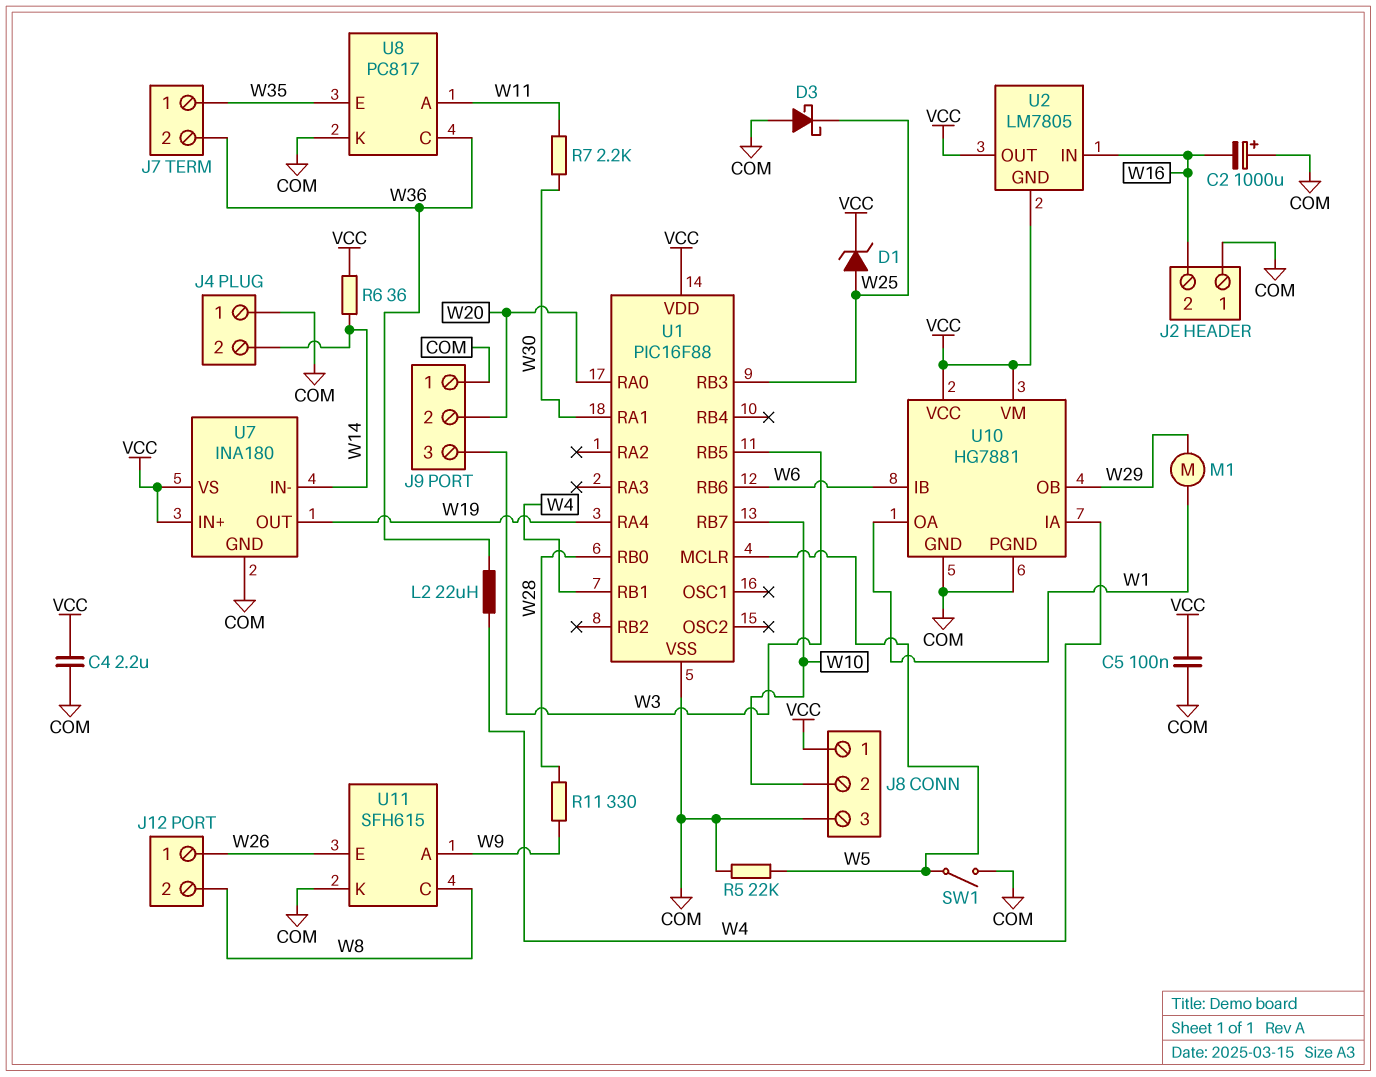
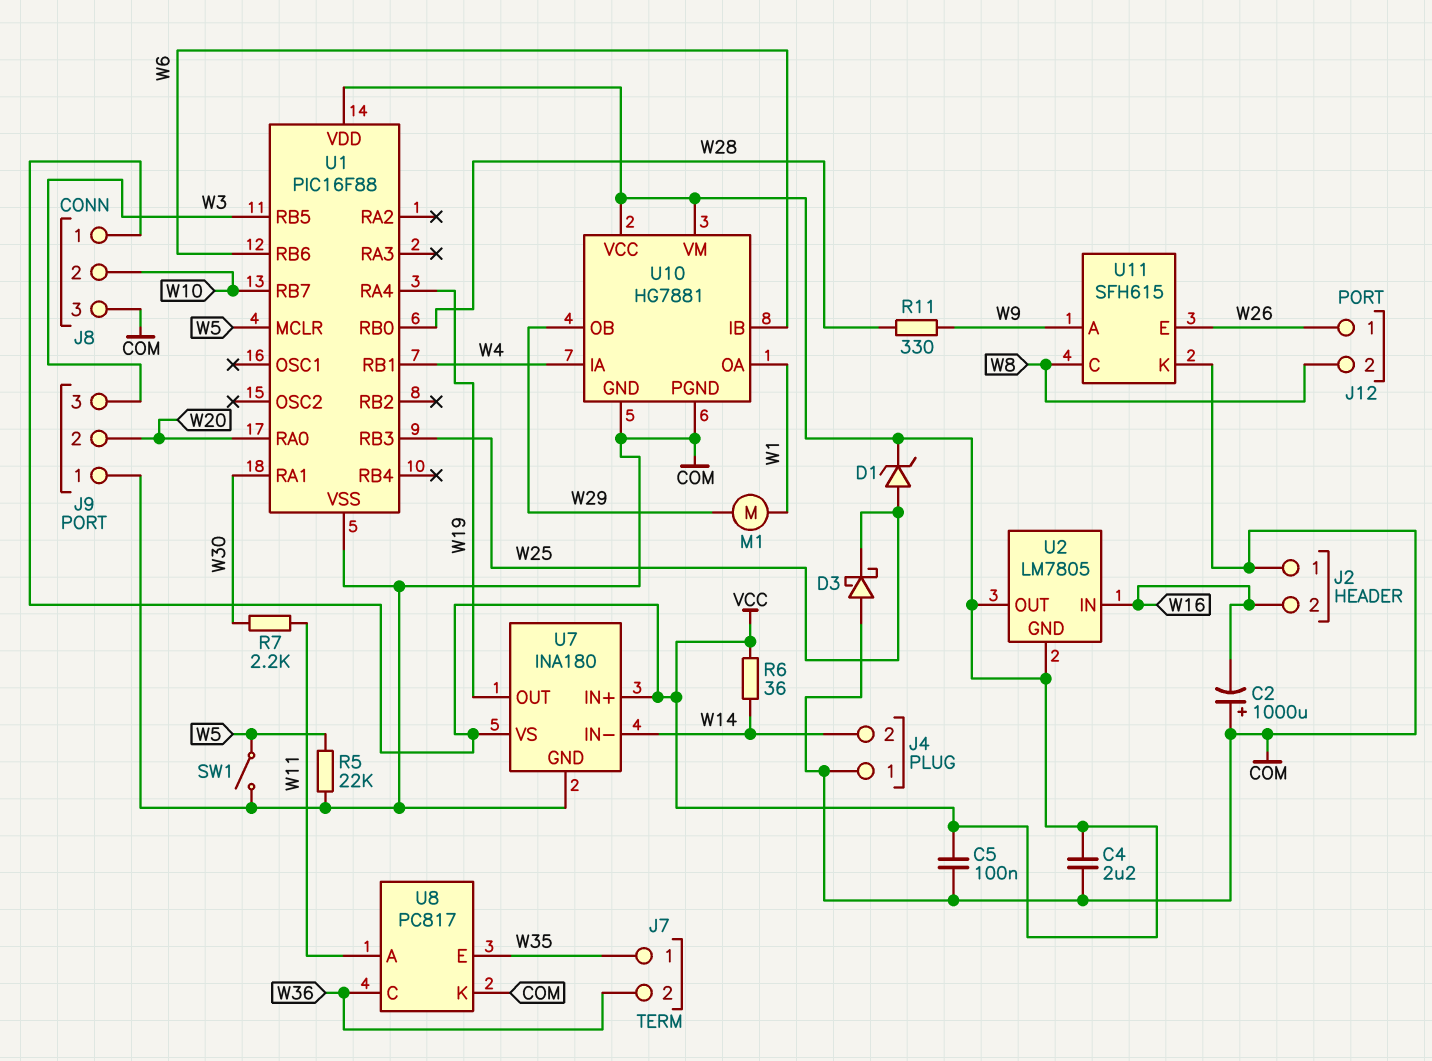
L2: 22uH (W4, W36) -> none

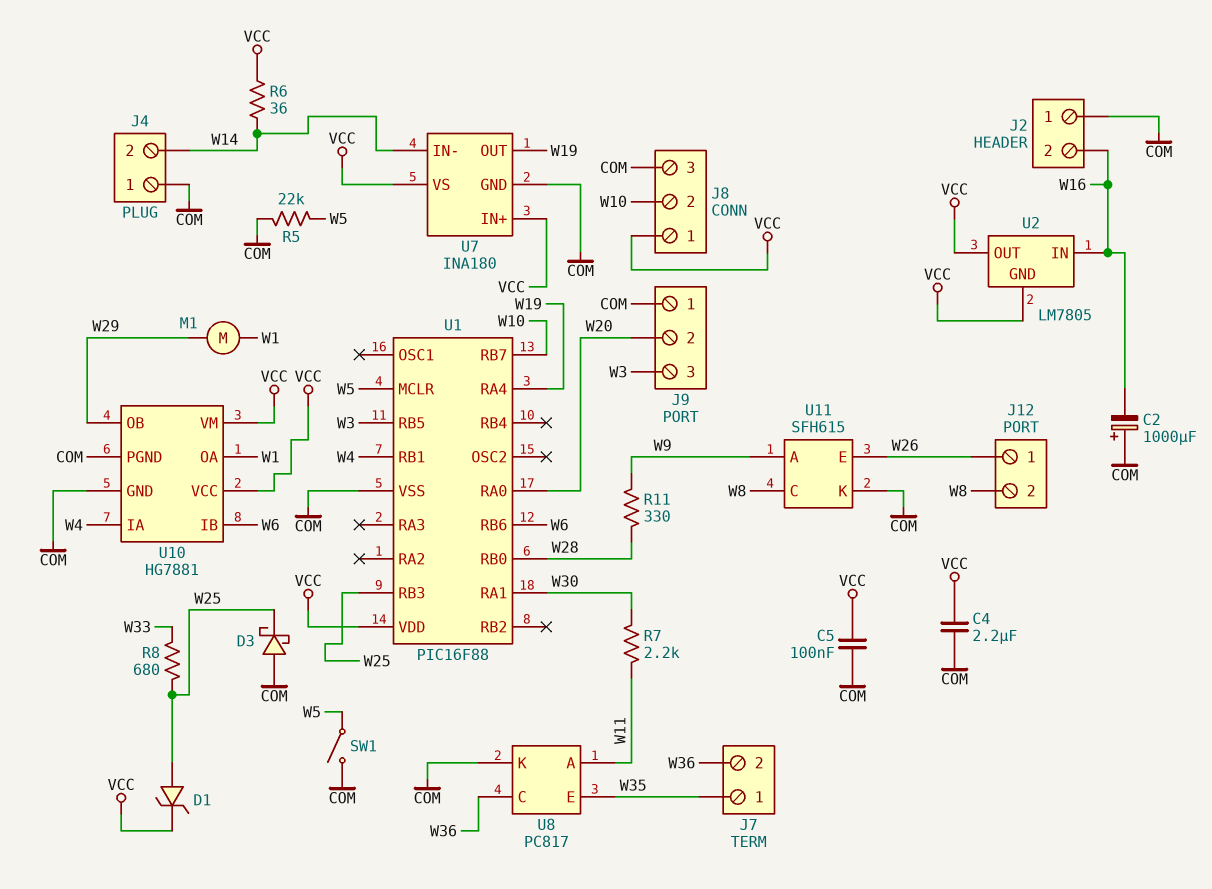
R8: none -> 680 (W25, W33)

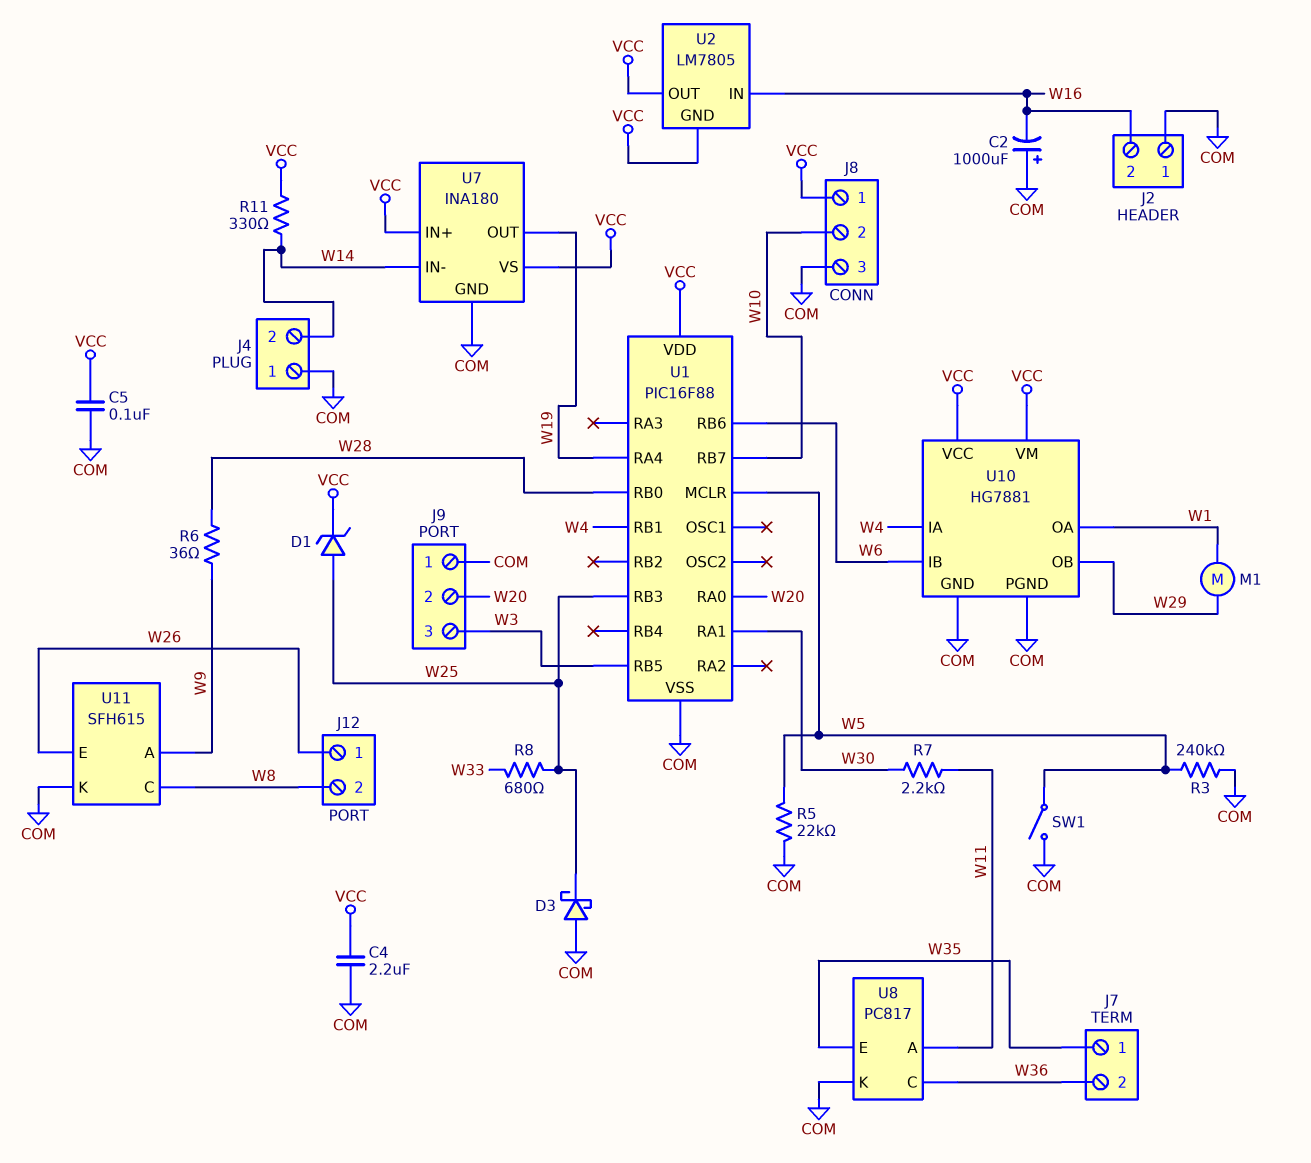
R3: none -> 240k (COM, W5)
R6: 36 (VCC, W14) -> 36 (W9, W28)
R11: 330 (W9, W28) -> 330 (VCC, W14)

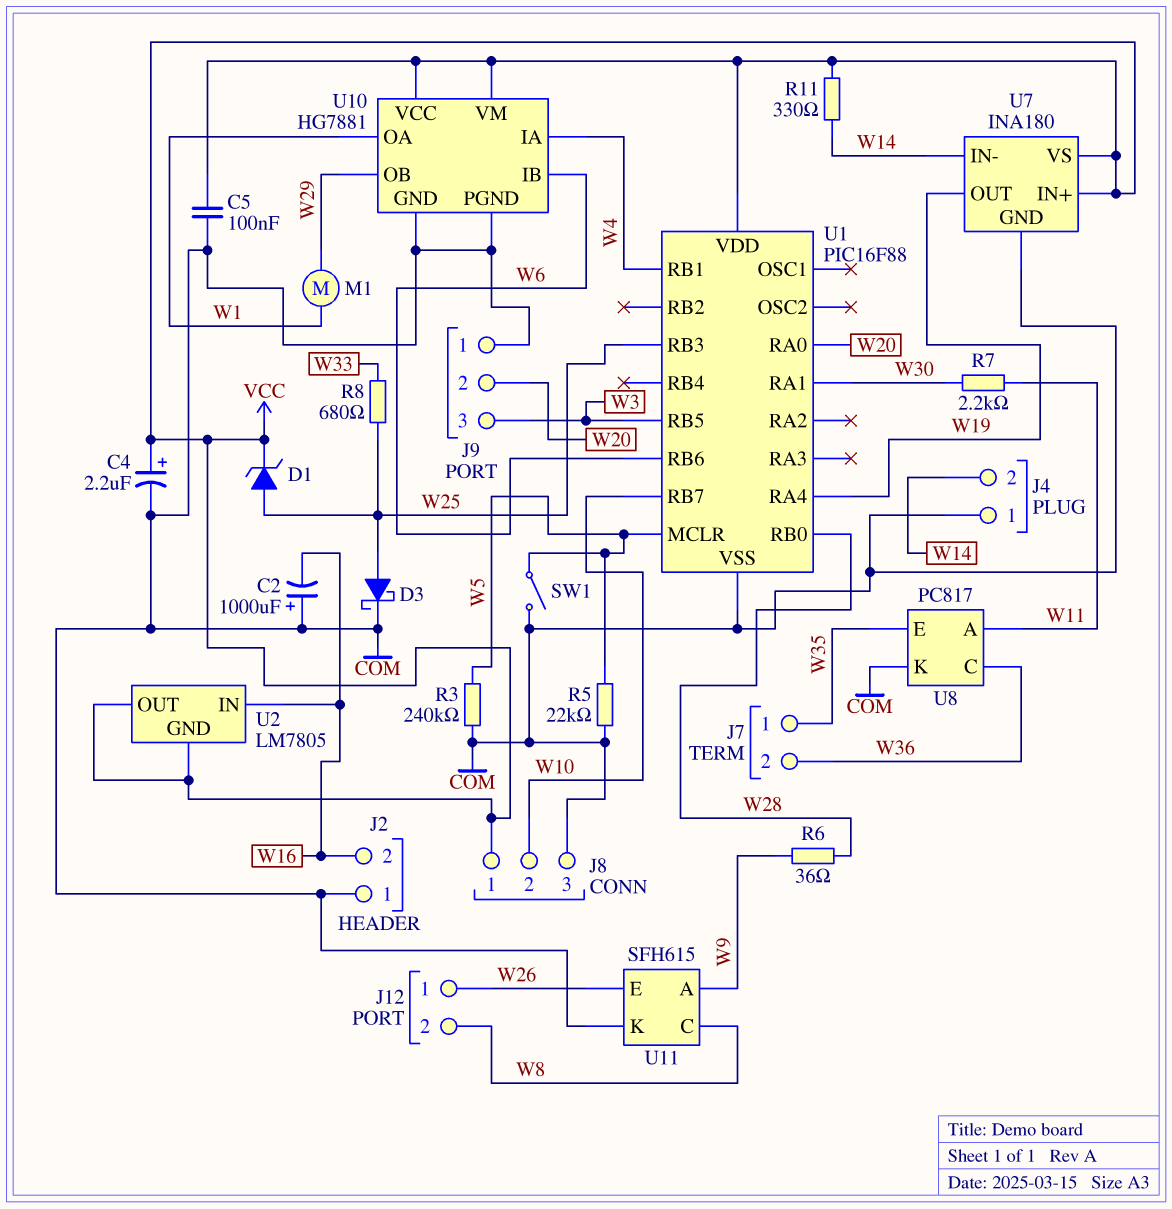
C4: 2.2uF (COM, VCC) -> 2.2uF (plus VCC, minus COM)
D3: schottky (A COM, K W25) -> schottky (A W25, K COM)

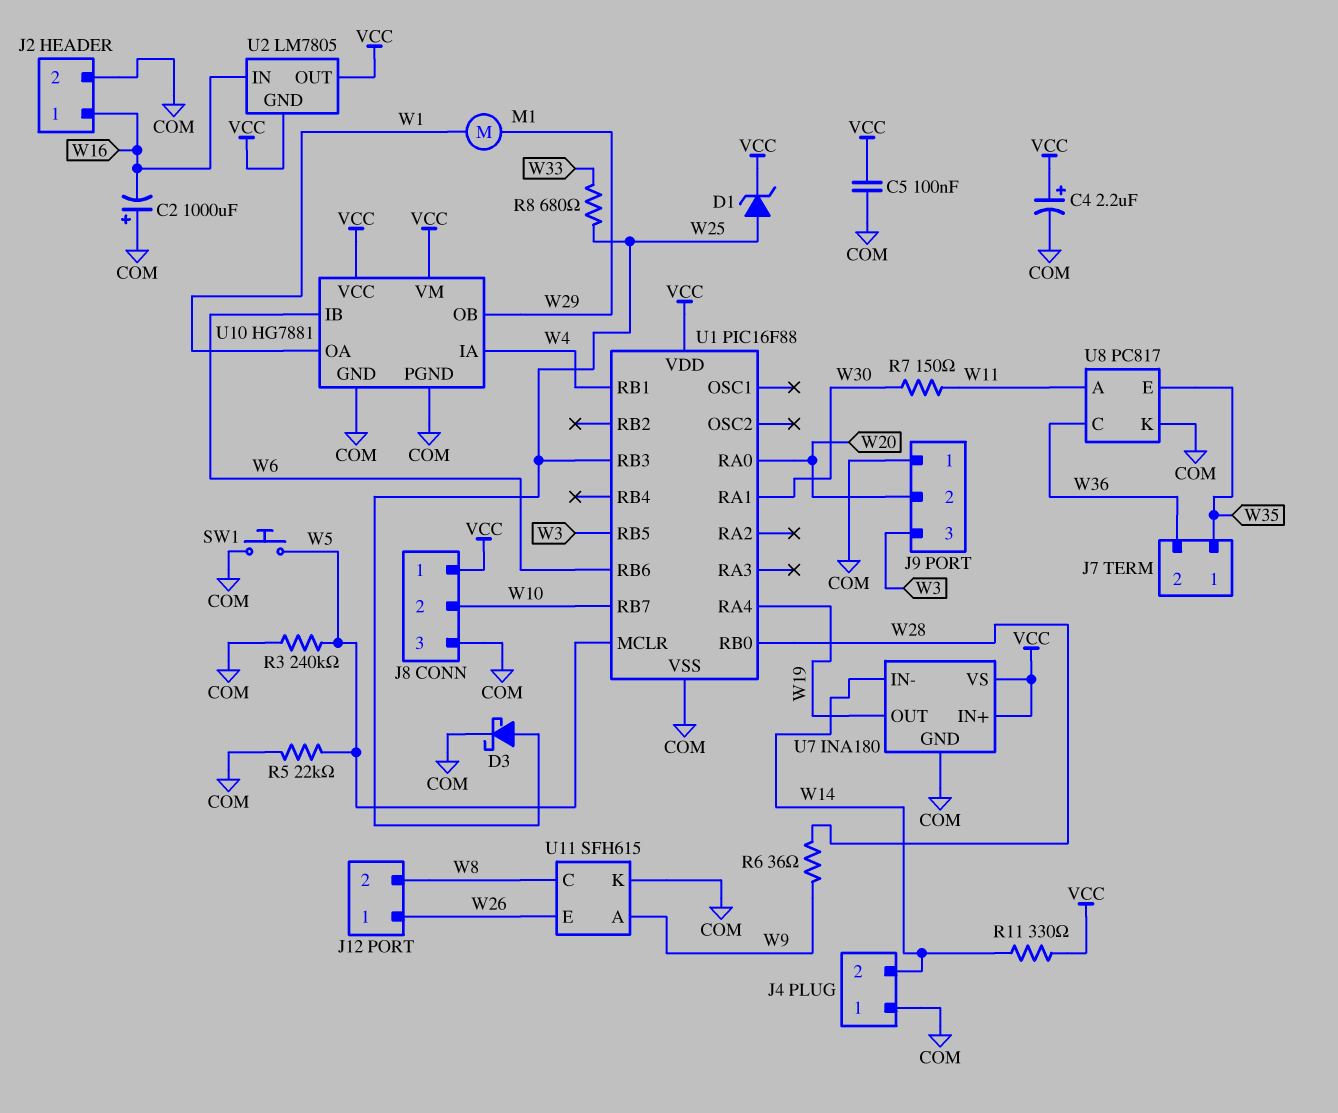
J2 pin 1: COM -> W16
J2 pin 2: W16 -> COM
R7: 2.2k (W11, W30) -> 150 (W11, W30)
SW1: switch (COM, W5) -> button (COM, W5)

